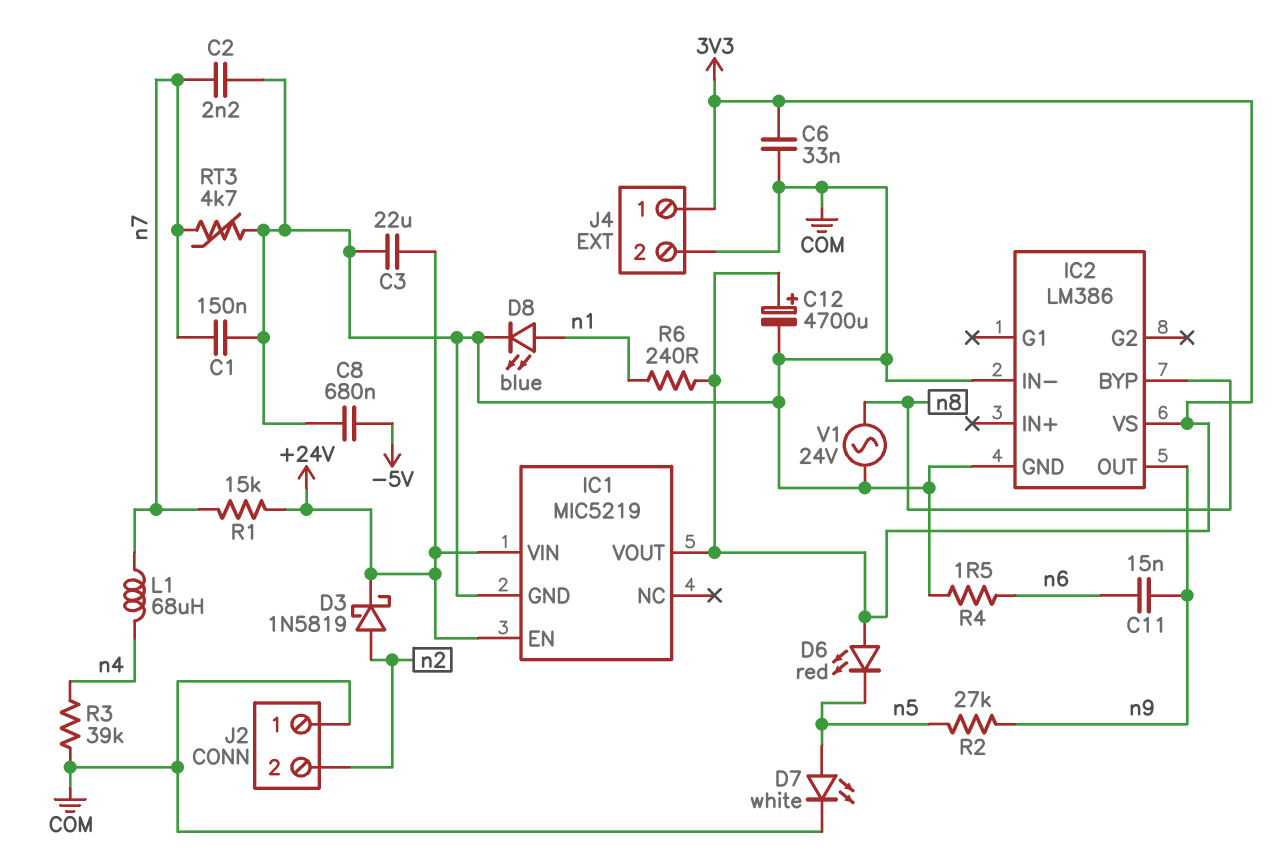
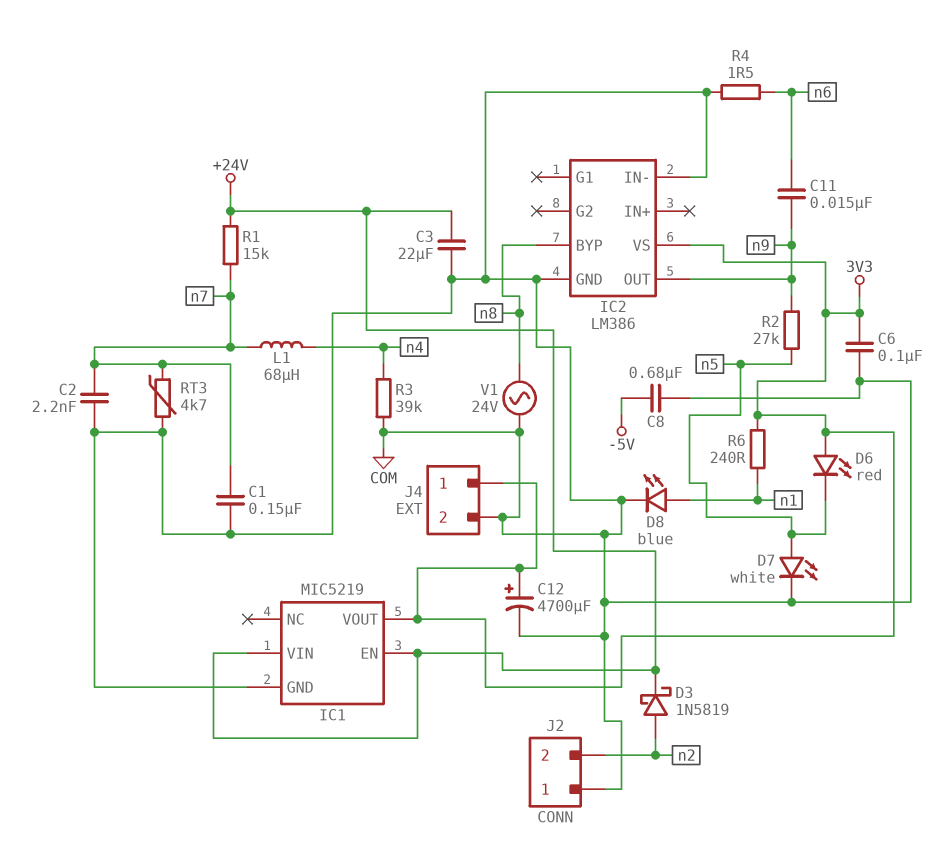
C6: 33nF (3V3, COM) -> 100nF (3V3, COM)

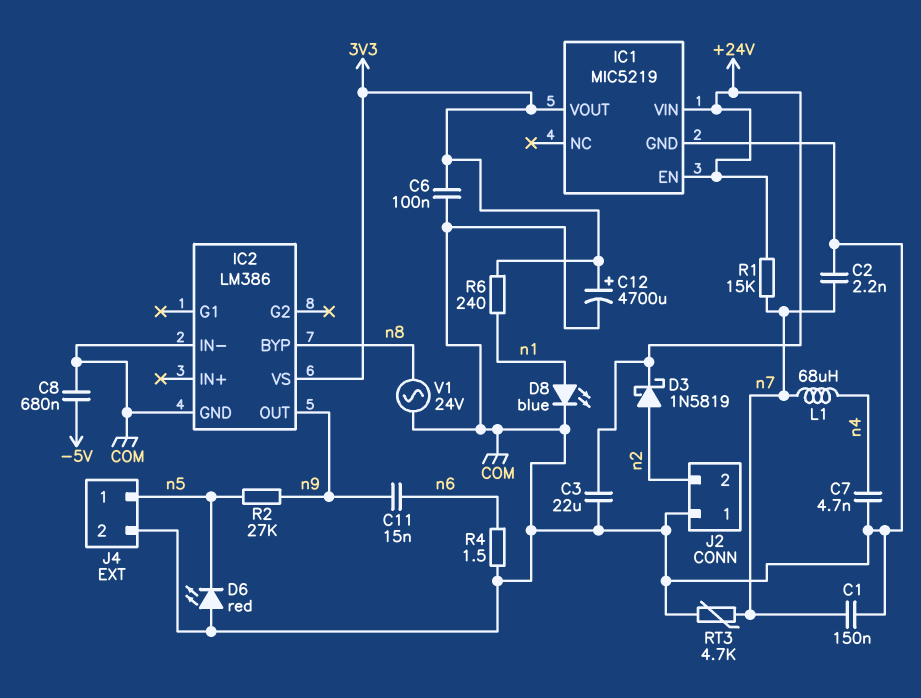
C7: none -> 4.7nF (COM, n4)
D6: LED red (A 3V3, K n5) -> LED red (A COM, K n5)
D7: LED white (A n5, K COM) -> none
J4 pin 1: 3V3 -> n5
R3: 39k (COM, n4) -> none

